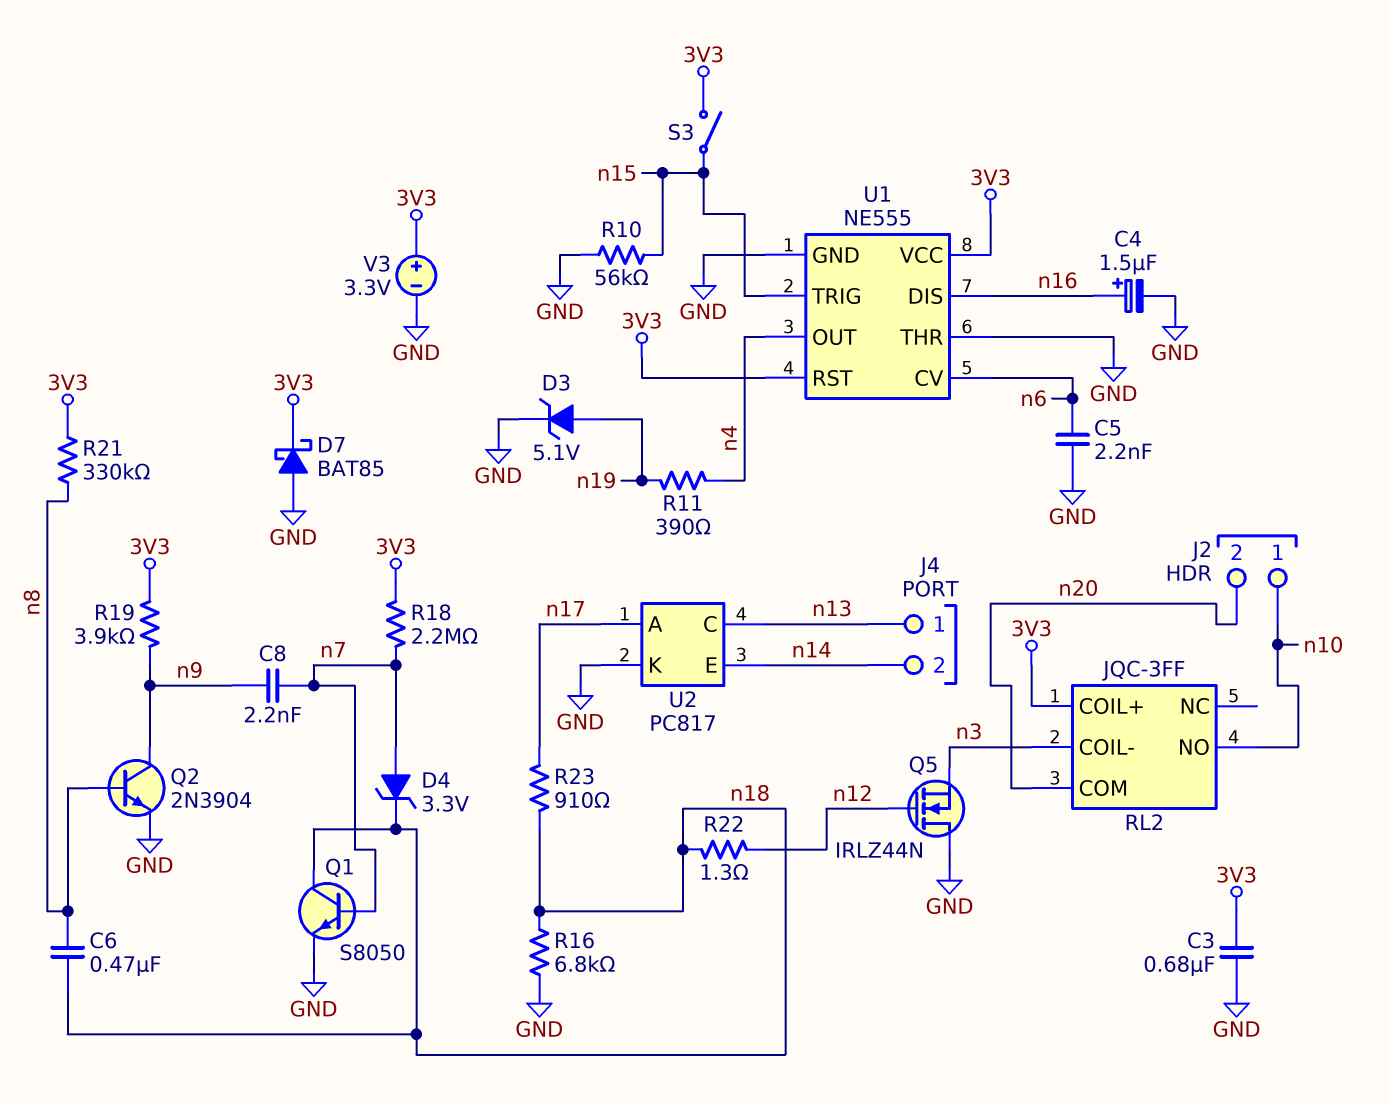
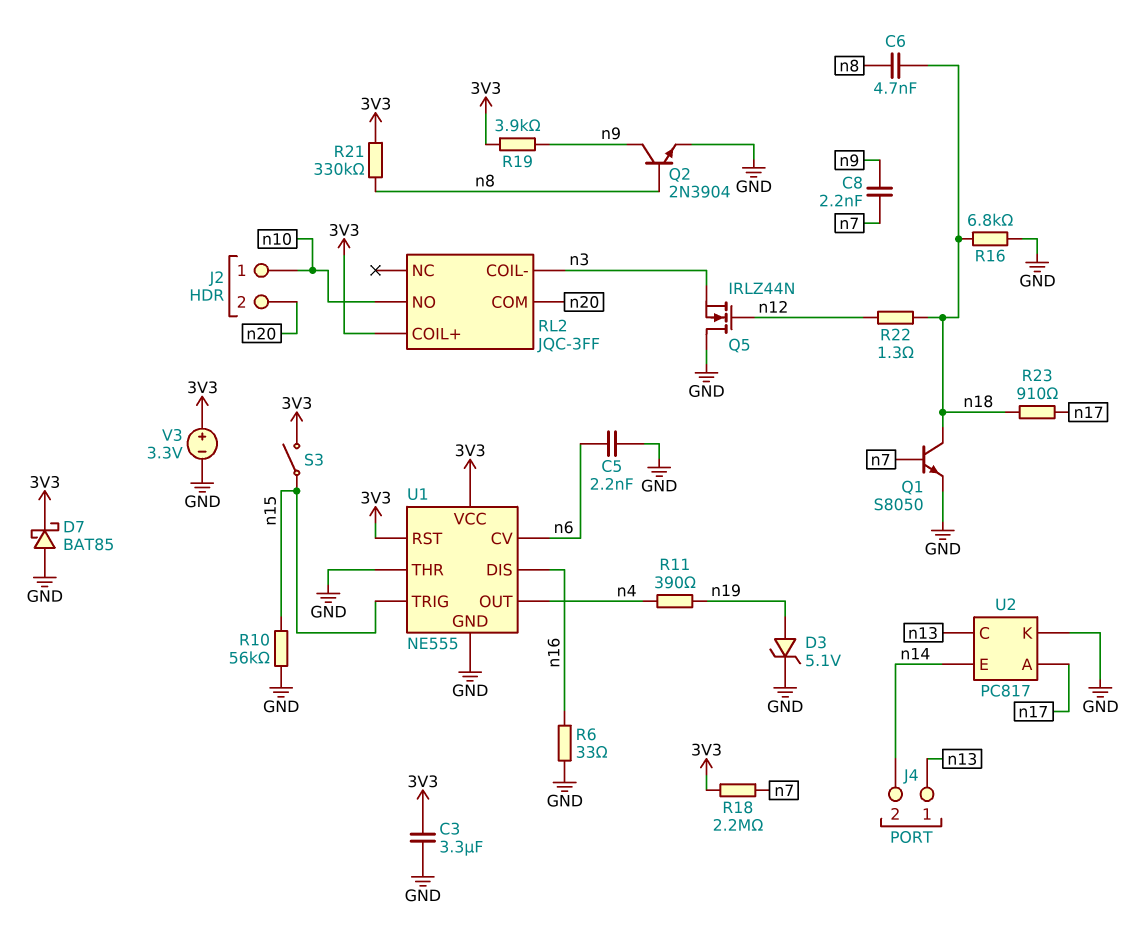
C3: 680nF (3V3, GND) -> 3.3uF (3V3, GND)
C4: 1.5uF (plus n16, minus GND) -> none
C6: 470nF (n8, n18) -> 4.7nF (n8, n18)
D4: zener 3.3V (A n7, K n18) -> none
R6: none -> 33 (GND, n16)

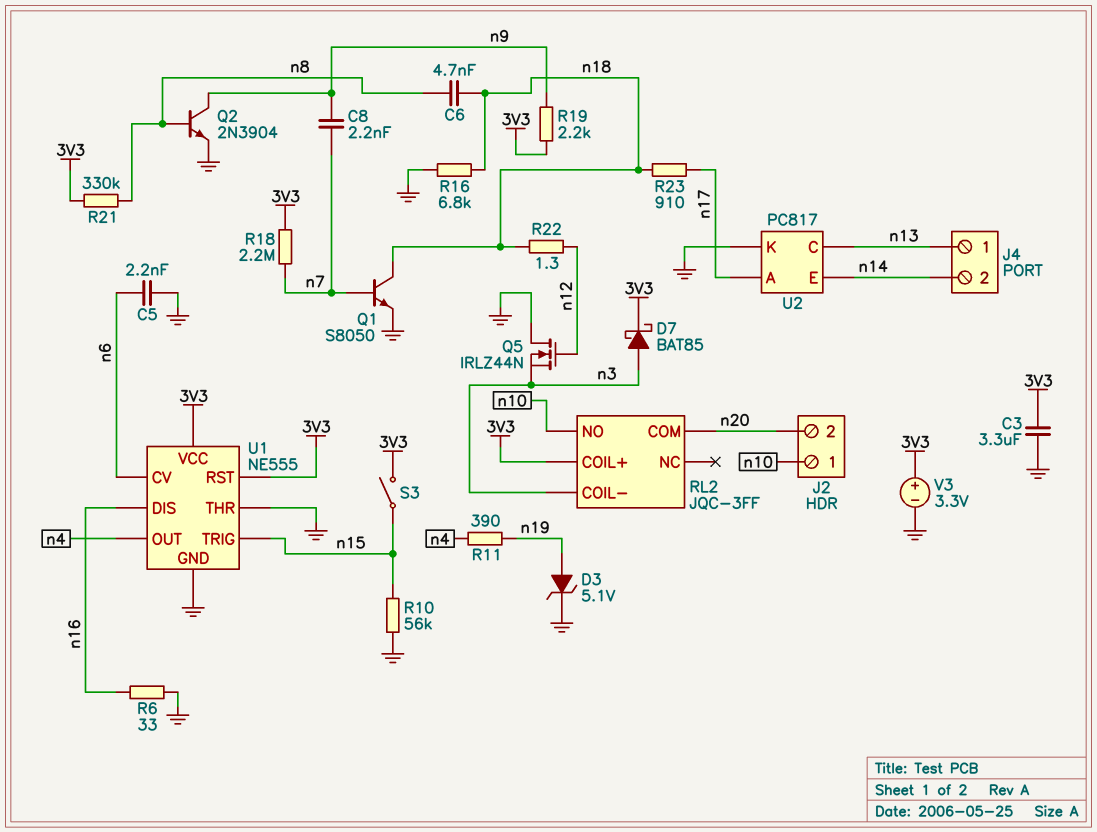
D7: schottky BAT85 (A GND, K 3V3) -> schottky BAT85 (A n3, K 3V3)
R19: 3.9k (3V3, n9) -> 2.2k (3V3, n9)

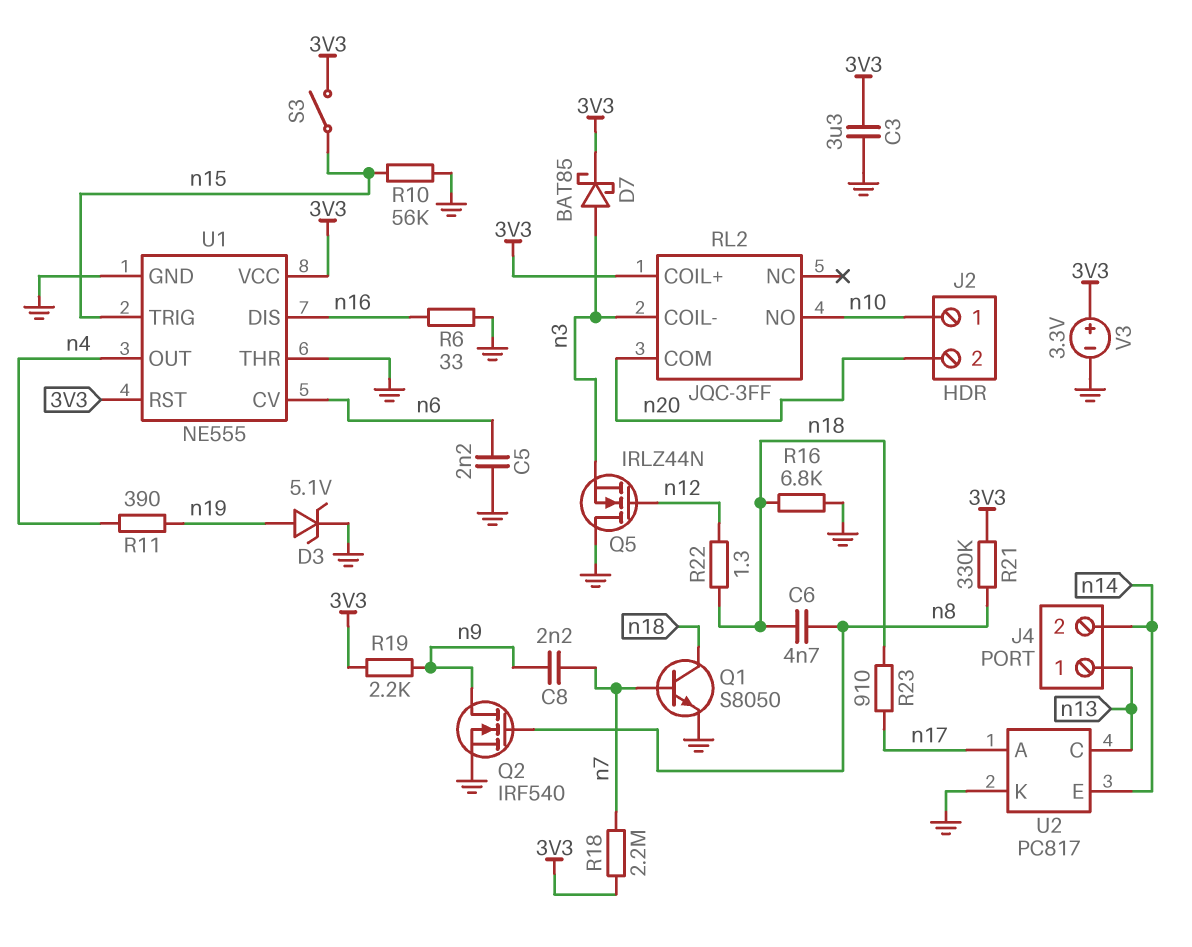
Q2: NPN 2N3904 (B n8, C n9, E GND) -> NMOS IRF540 (G n8, D n9, S GND)

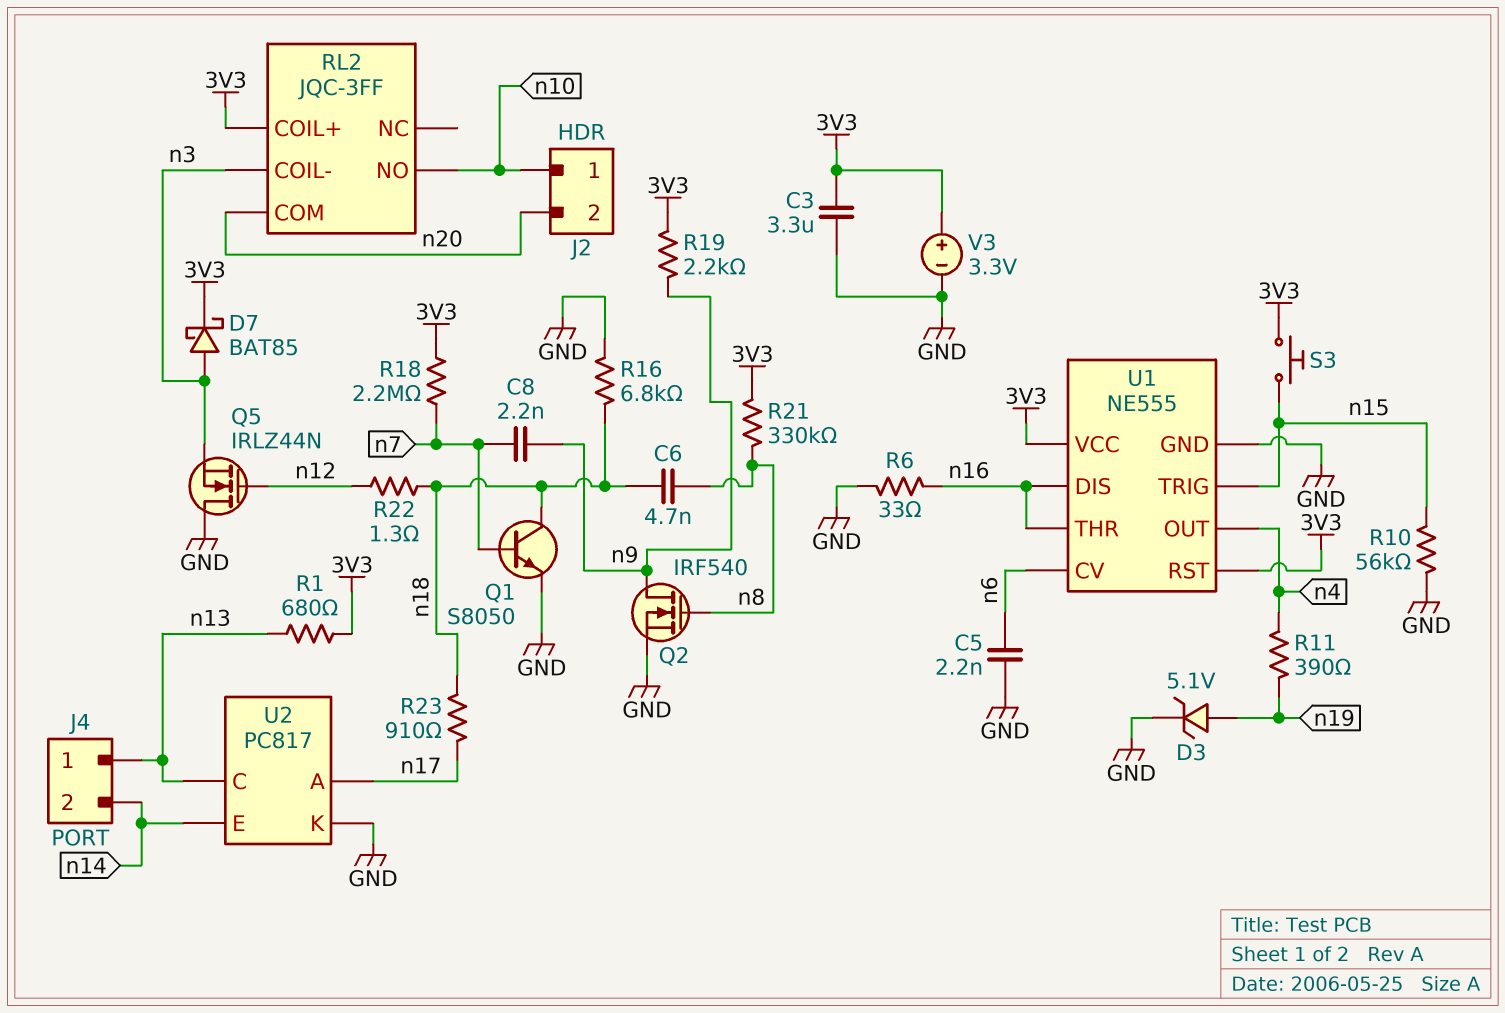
R1: none -> 680 (3V3, n13)
S3: switch (3V3, n15) -> button (3V3, n15)
U1 pin THR: GND -> n16

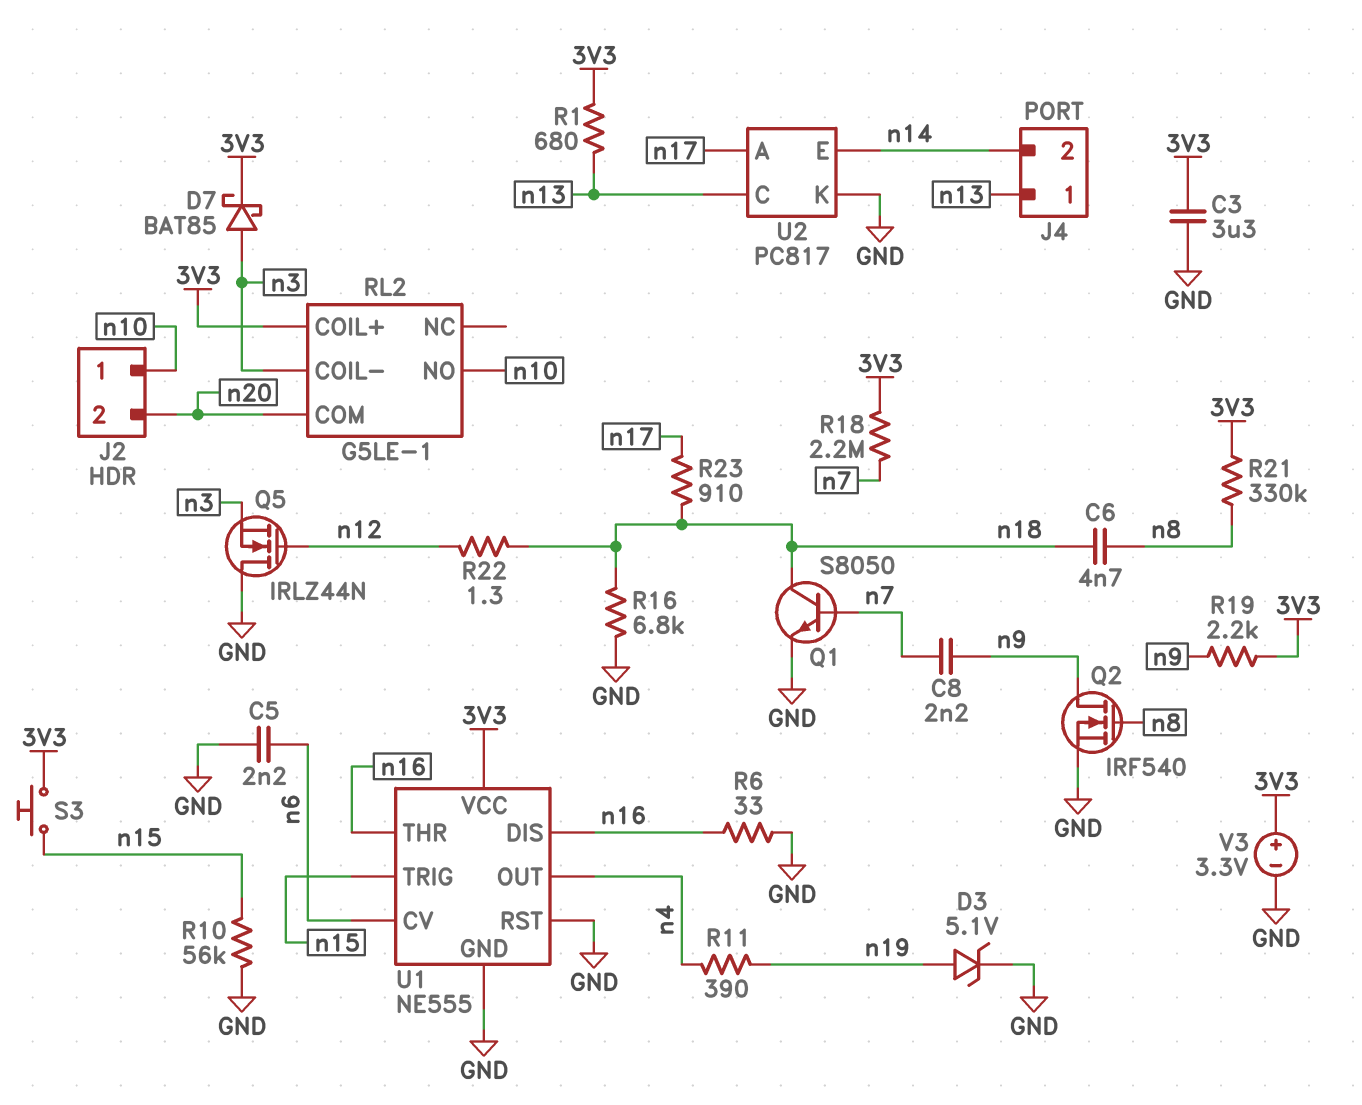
RL2: JQC-3FF -> G5LE-1
U1 pin RST: 3V3 -> GND

